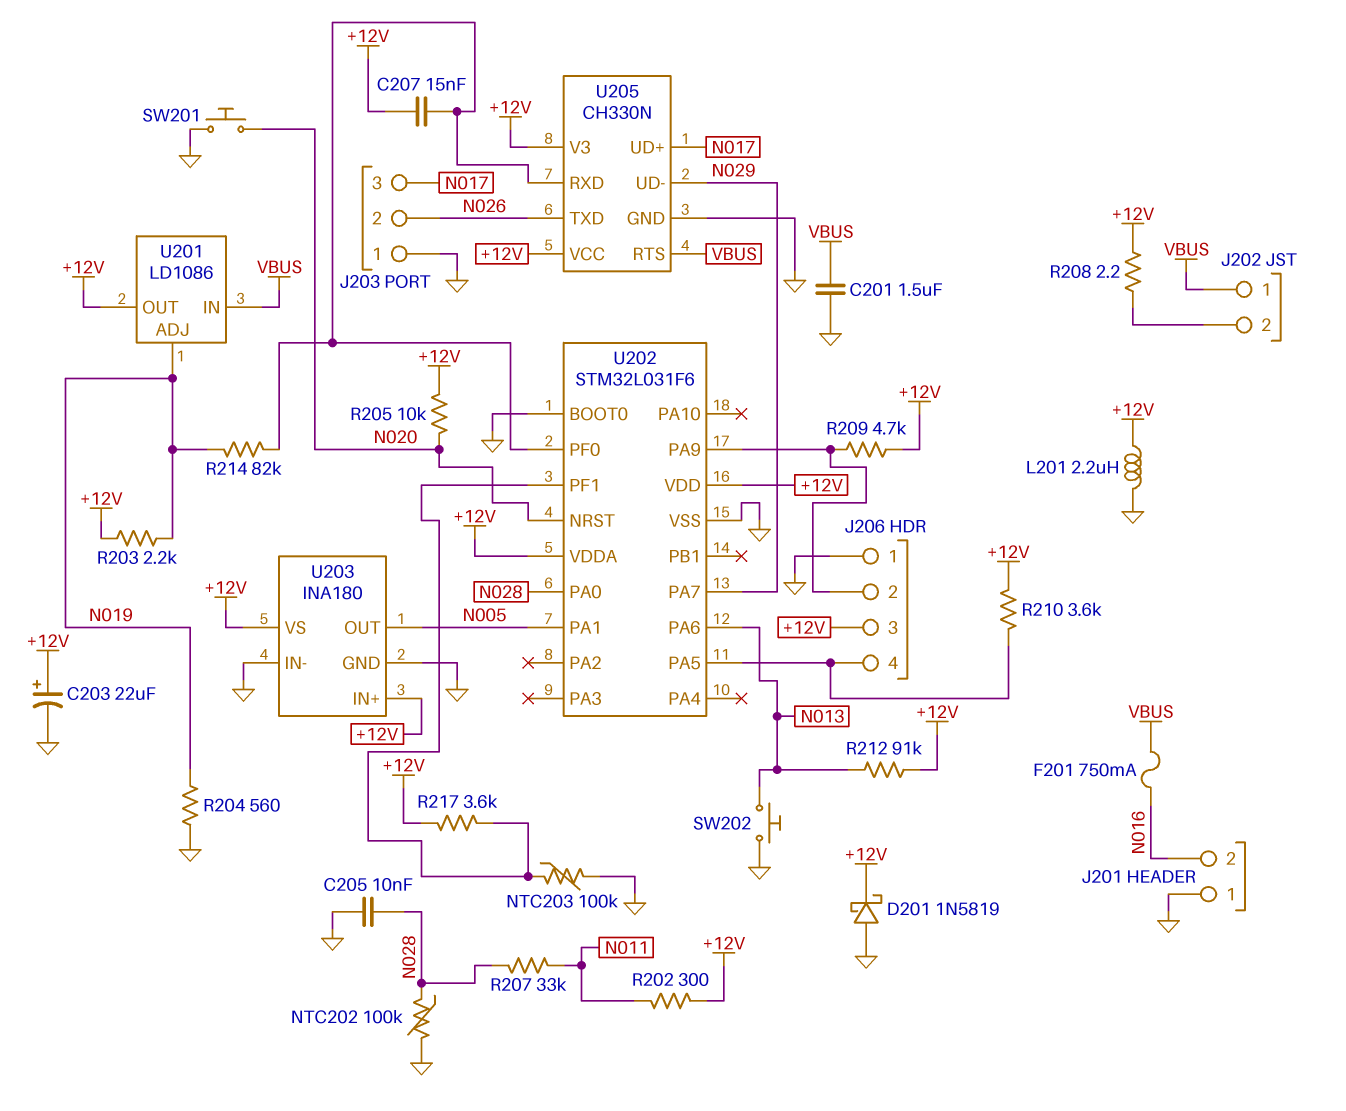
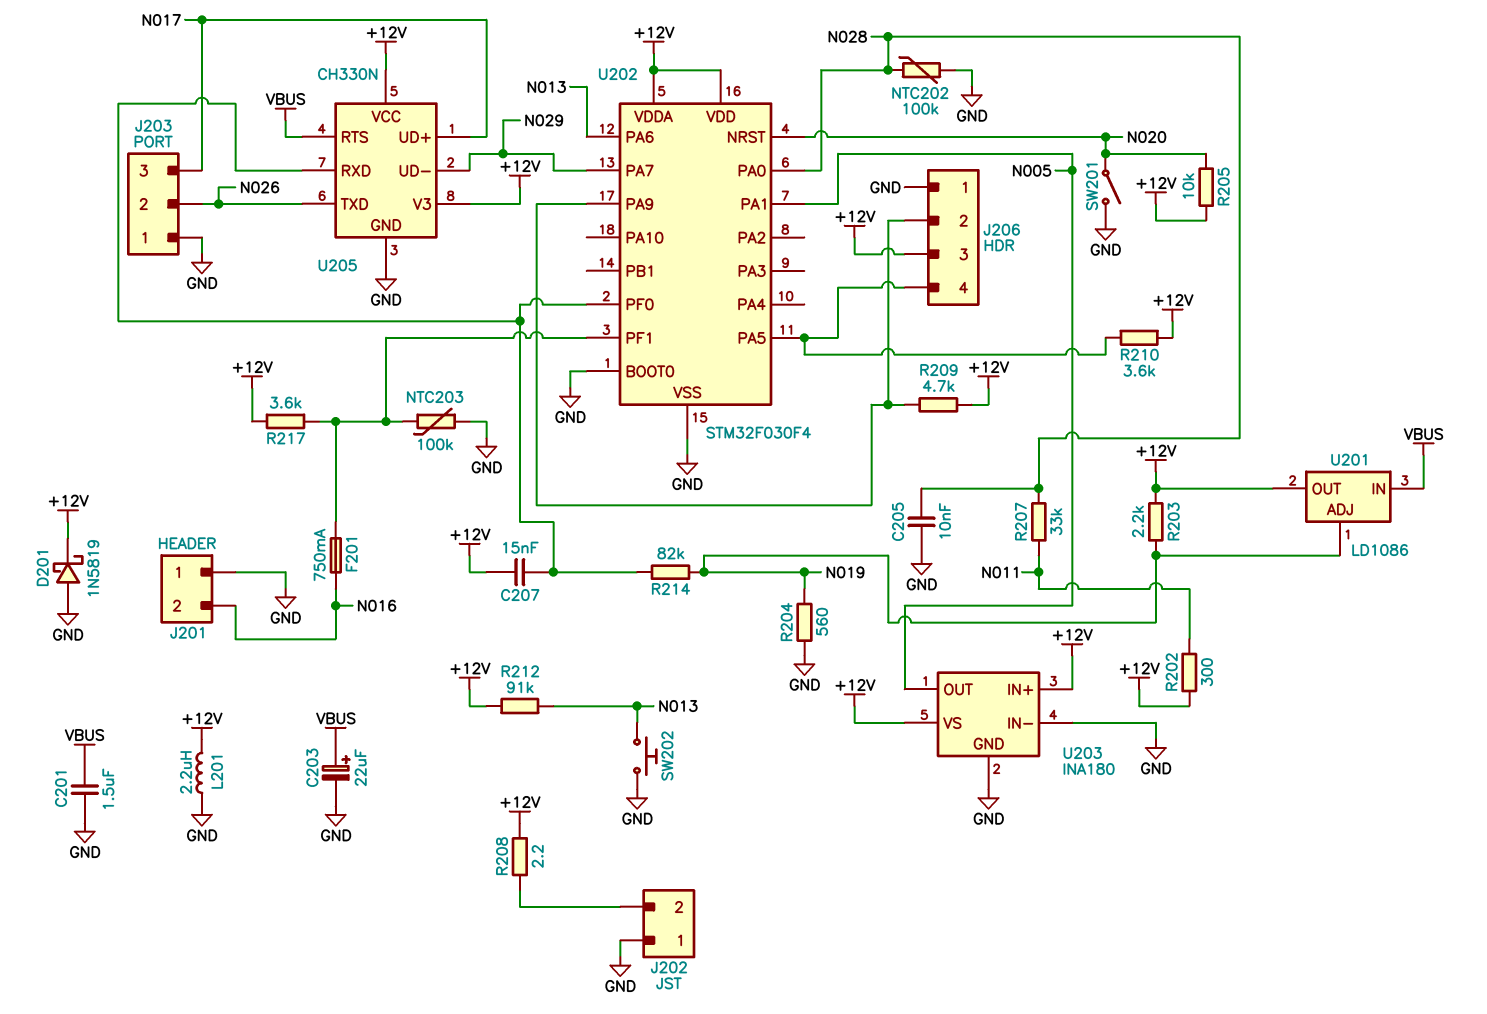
C203: 22uF (plus +12V, minus GND) -> 22uF (plus VBUS, minus GND)
F201: 750mA (N016, VBUS) -> 750mA (N016, U202/PF1)
J202 pin 1: VBUS -> GND
SW201: button (GND, N020) -> switch (GND, N020)
U202: STM32L031F6 -> STM32F030F4

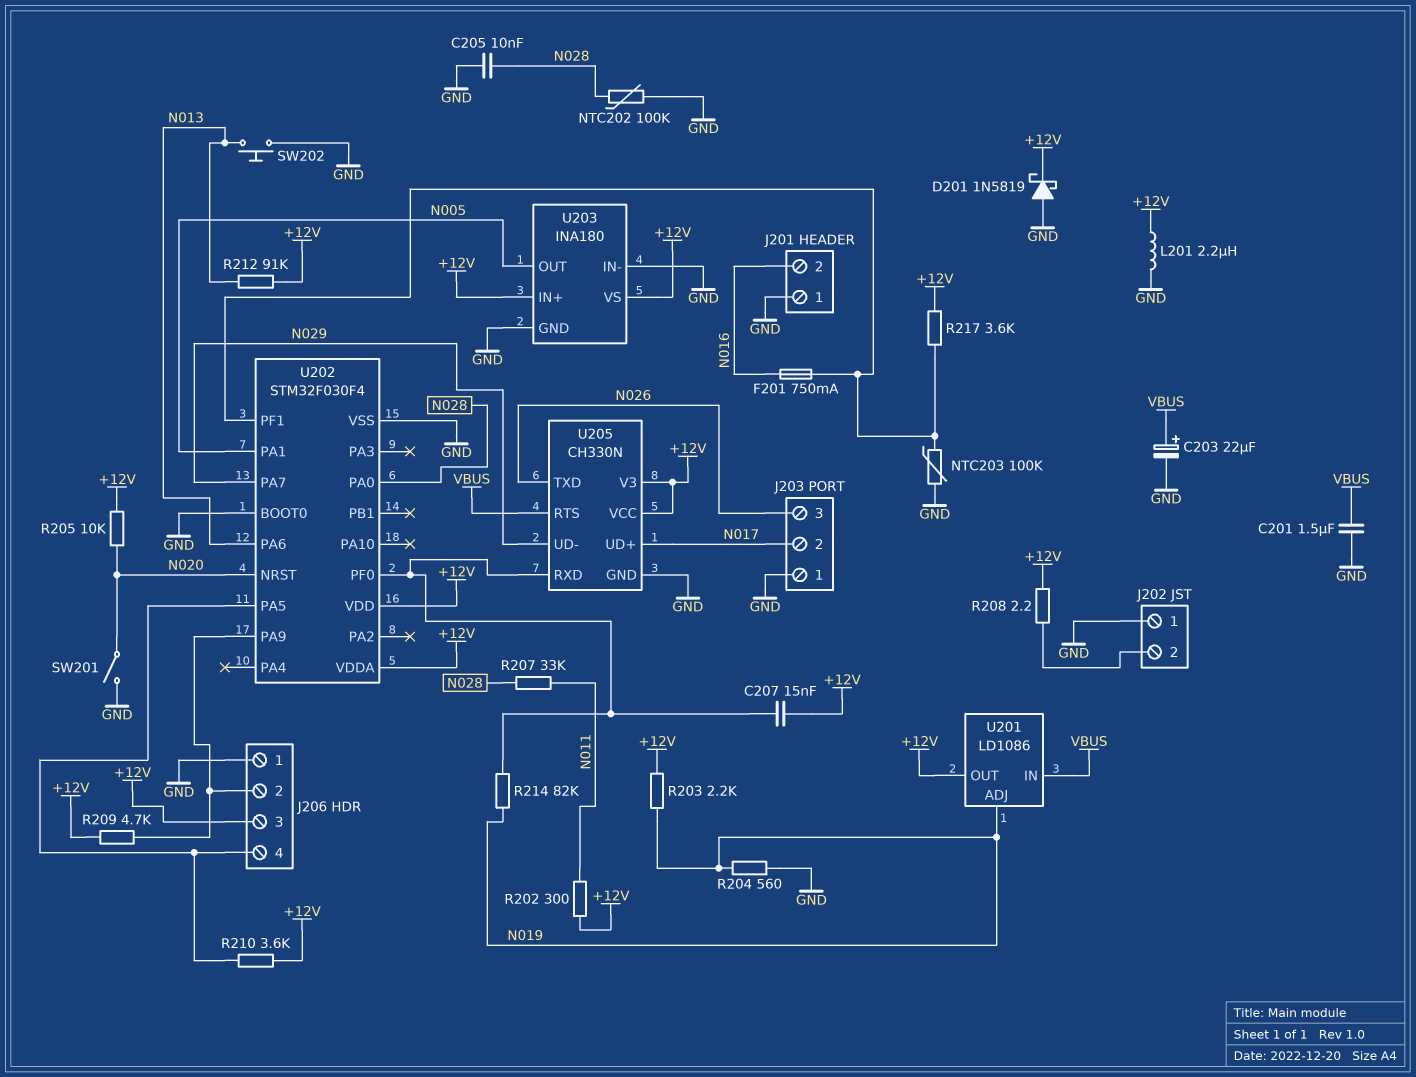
J203 pin 2: N026 -> N017
J203 pin 3: N017 -> N026

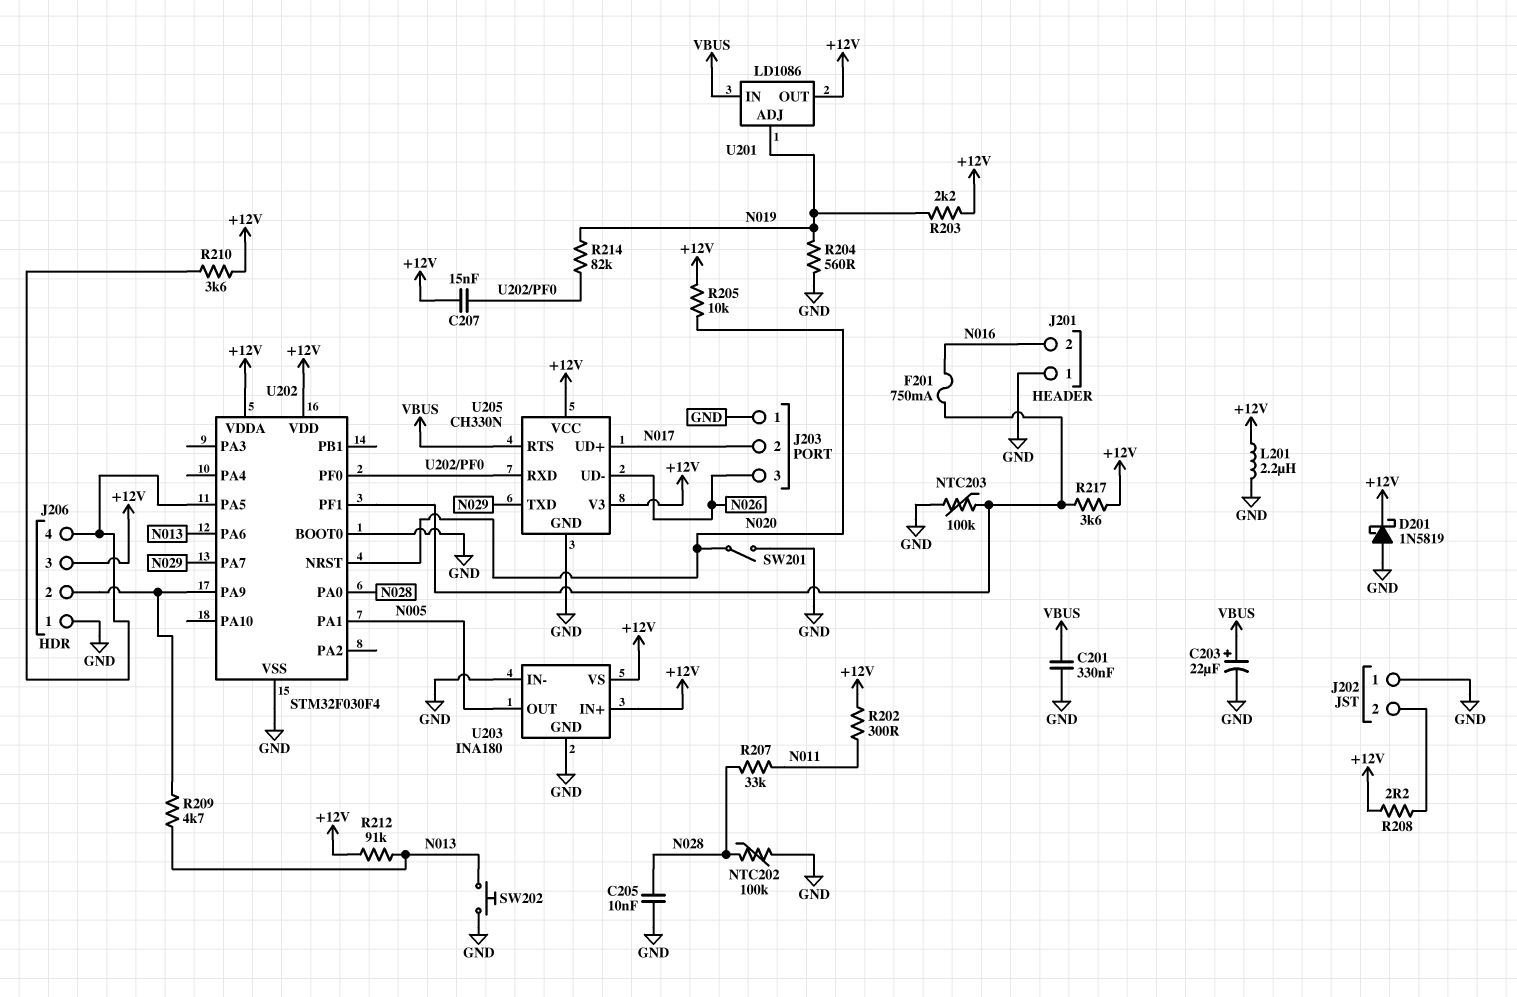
C201: 1.5uF (GND, VBUS) -> 330nF (GND, VBUS)
R209: 4.7k (+12V, J206/2) -> 4.7k (J206/2, N013)
U205 pin TXD: N026 -> N029
U205 pin UD-: N029 -> N026

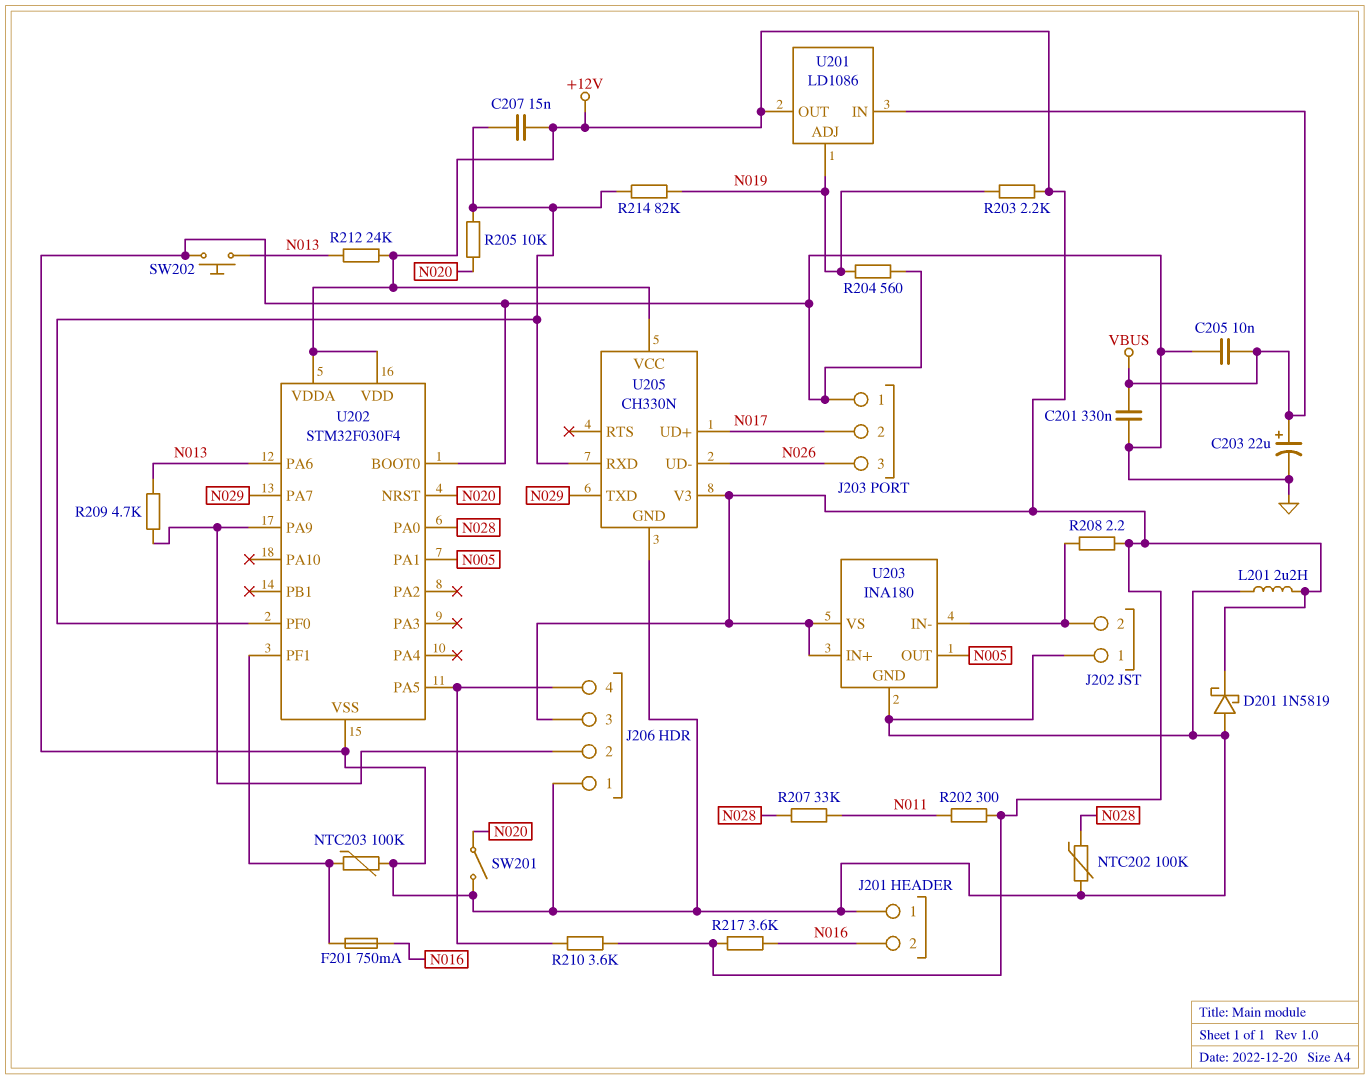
C205: 10nF (GND, N028) -> 10nF (GND, VBUS)
R205: 10k (+12V, N020) -> 10k (N020, U202/PF0)
R212: 91k (+12V, N013) -> 24k (+12V, N013)
R217: 3.6k (+12V, U202/PF1) -> 3.6k (+12V, N016)
U203 pin IN-: GND -> J202/2
U205 pin RTS: VBUS -> none

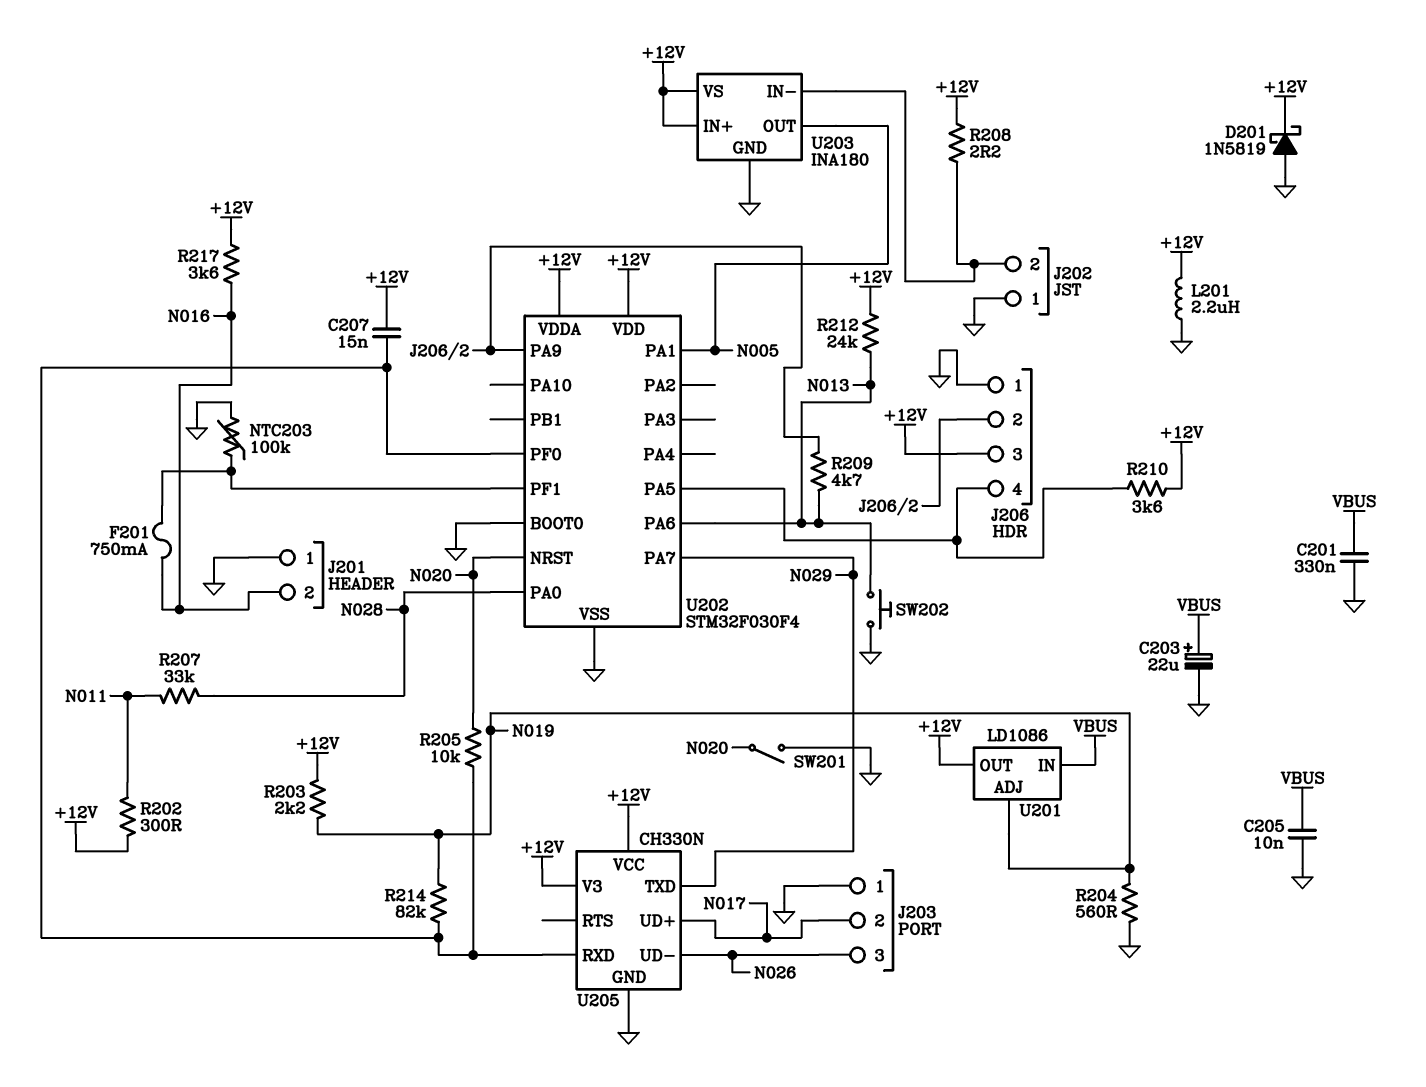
NTC202: 100k (GND, N028) -> none

